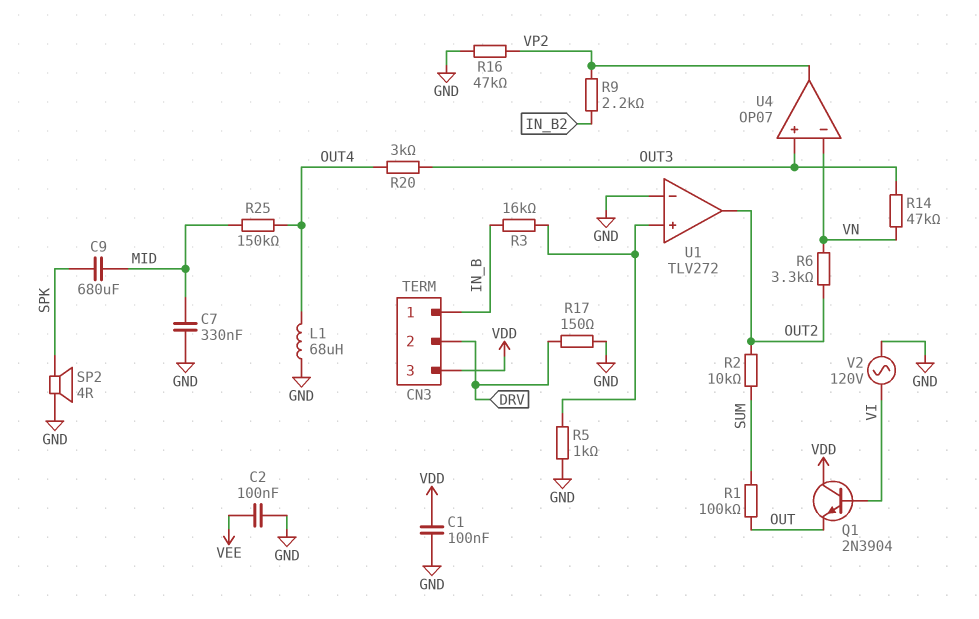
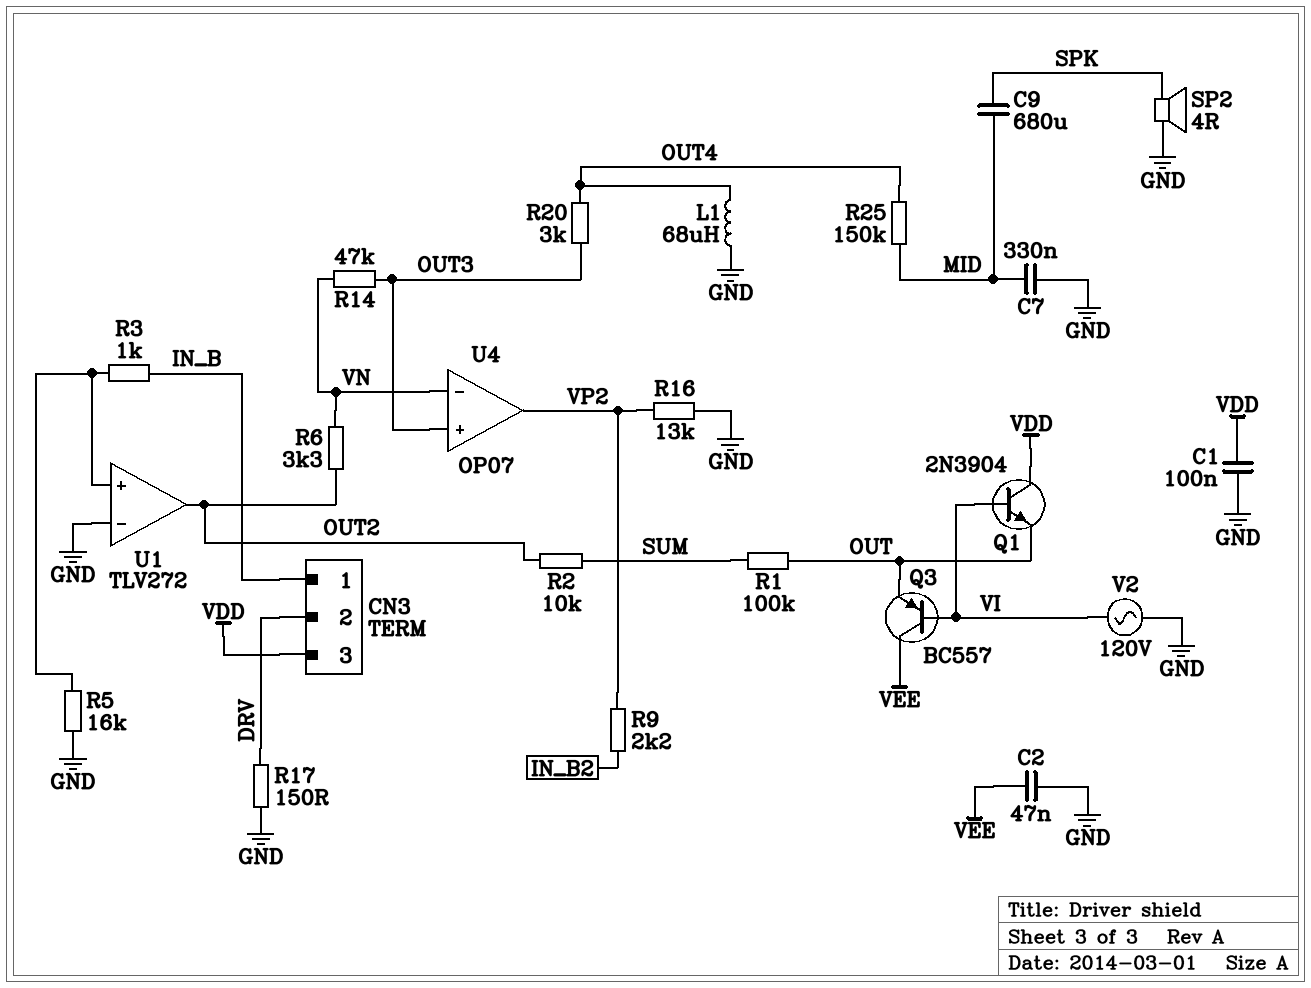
C2: 100nF (GND, VEE) -> 47nF (GND, VEE)
Q3: none -> PNP BC557 (B VI, C VEE, E OUT)
R3: 16k (IN_B, U1/in+) -> 1k (IN_B, U1/in+)
R5: 1k (GND, U1/in+) -> 16k (GND, U1/in+)
R16: 47k (GND, VP2) -> 13k (GND, VP2)

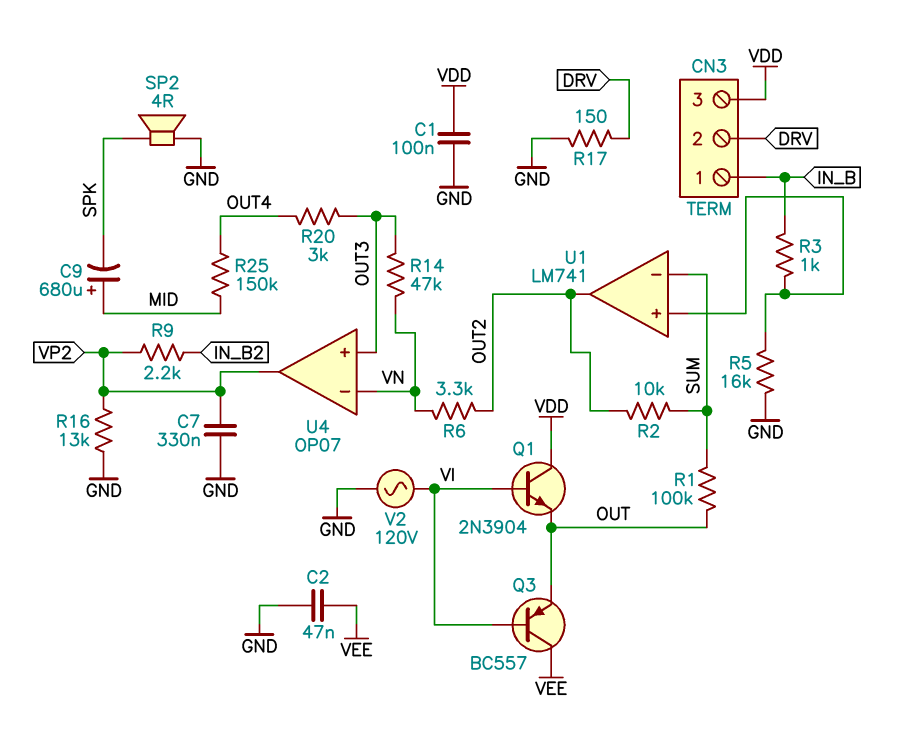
C7: 330nF (GND, MID) -> 330nF (GND, VP2)
C9: 680uF (MID, SPK) -> 680uF (plus MID, minus SPK)
L1: 68uH (GND, OUT4) -> none
U1: TLV272 -> LM741
U1 pin in-: GND -> SUM

